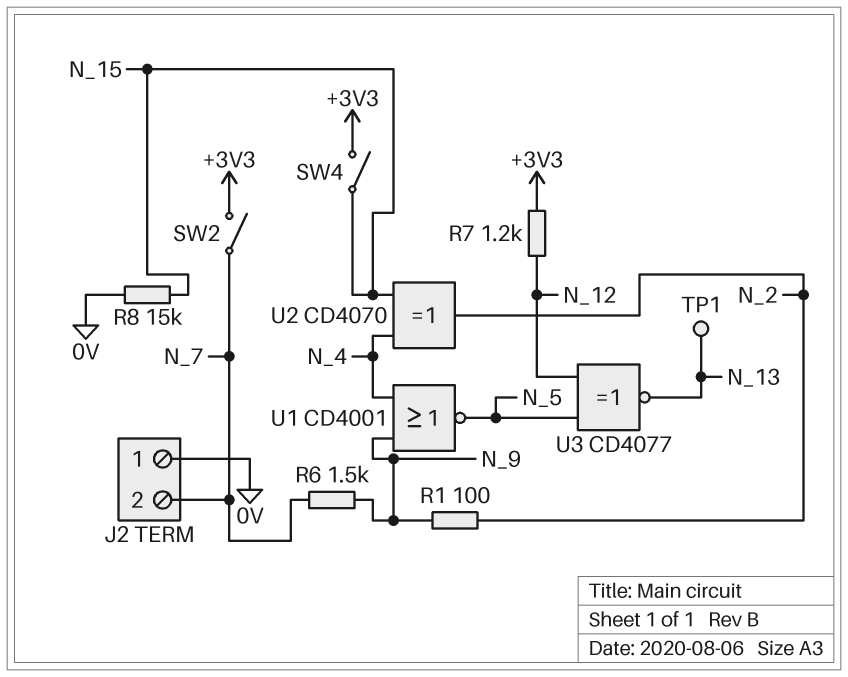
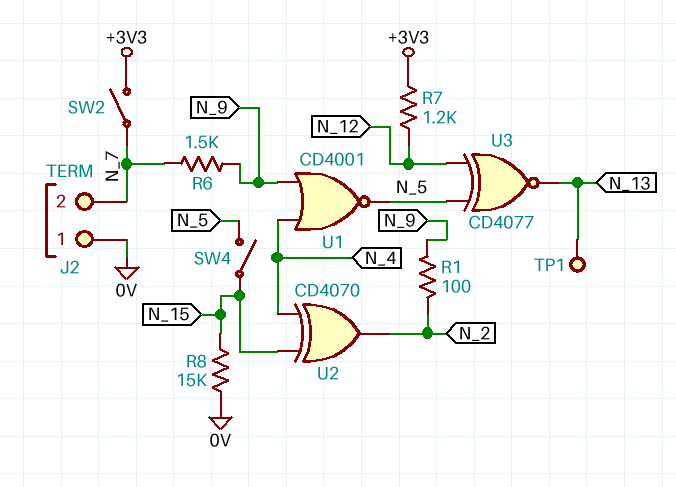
SW4: switch (+3V3, N_15) -> switch (N_5, N_15)

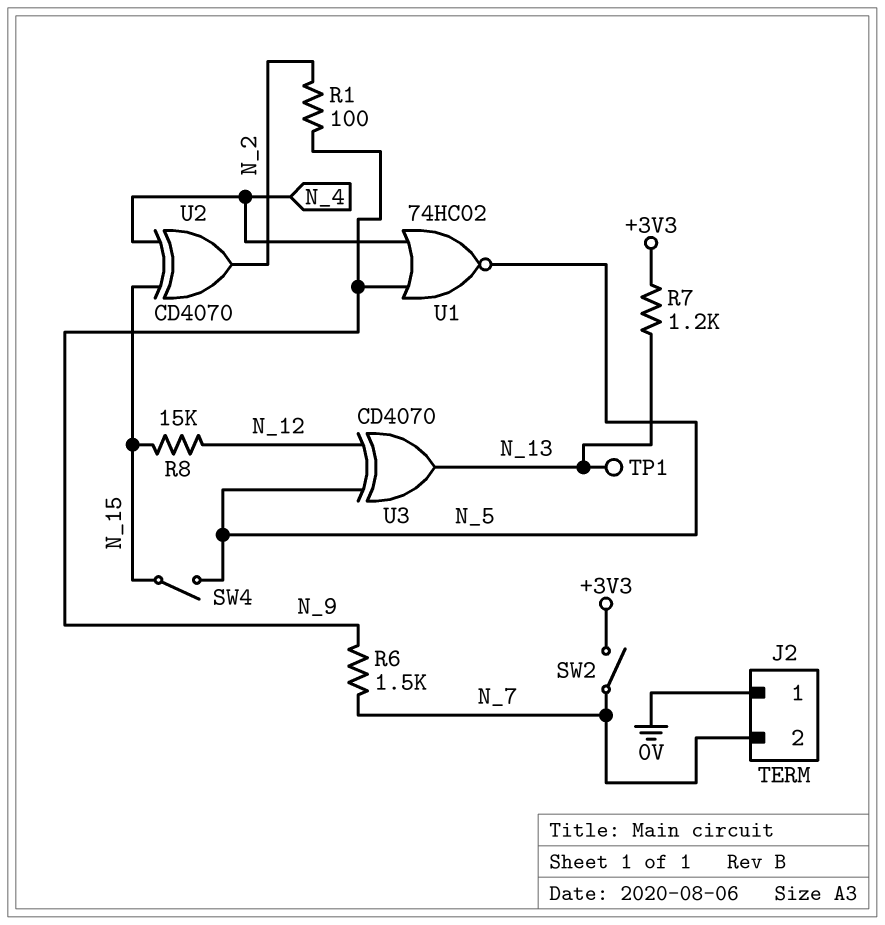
R7: 1.2k (+3V3, N_12) -> 1.2k (+3V3, N_13)
R8: 15k (0V, N_15) -> 15k (N_12, N_15)
U1: NOR CD4001 (in N_4, in N_9, out N_5) -> NOR 74HC02 (in N_4, in N_9, out N_5)
U3: XNOR CD4077 (in N_5, in N_12, out N_13) -> XOR CD4070 (in N_5, in N_12, out N_13)

